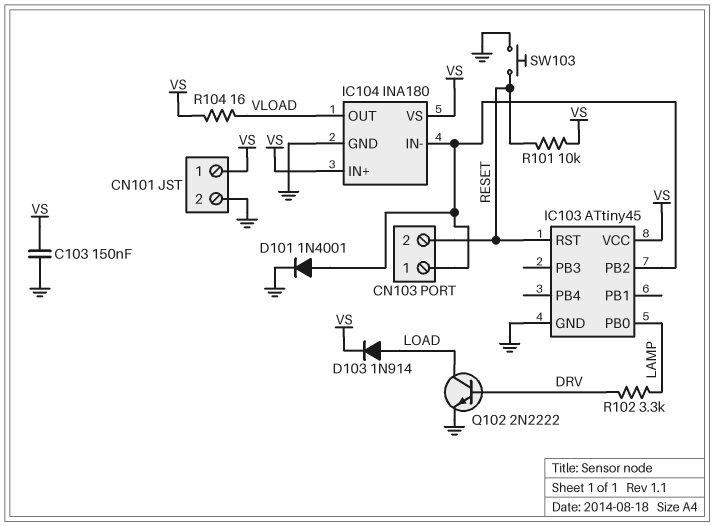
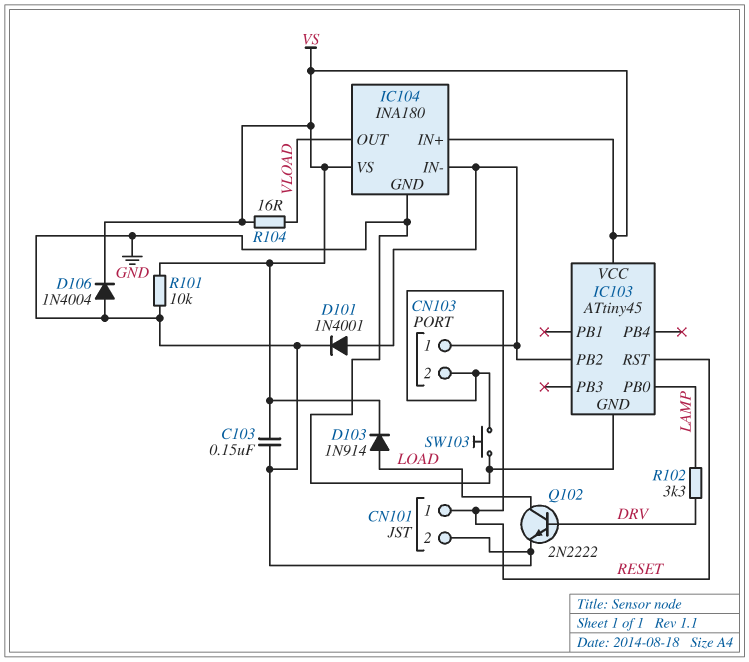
CN101 pin 1: VS -> RESET
D106: none -> diode 1N4004 (A GND, K VS)
R101: 10k (RESET, VS) -> 10k (GND, VS)

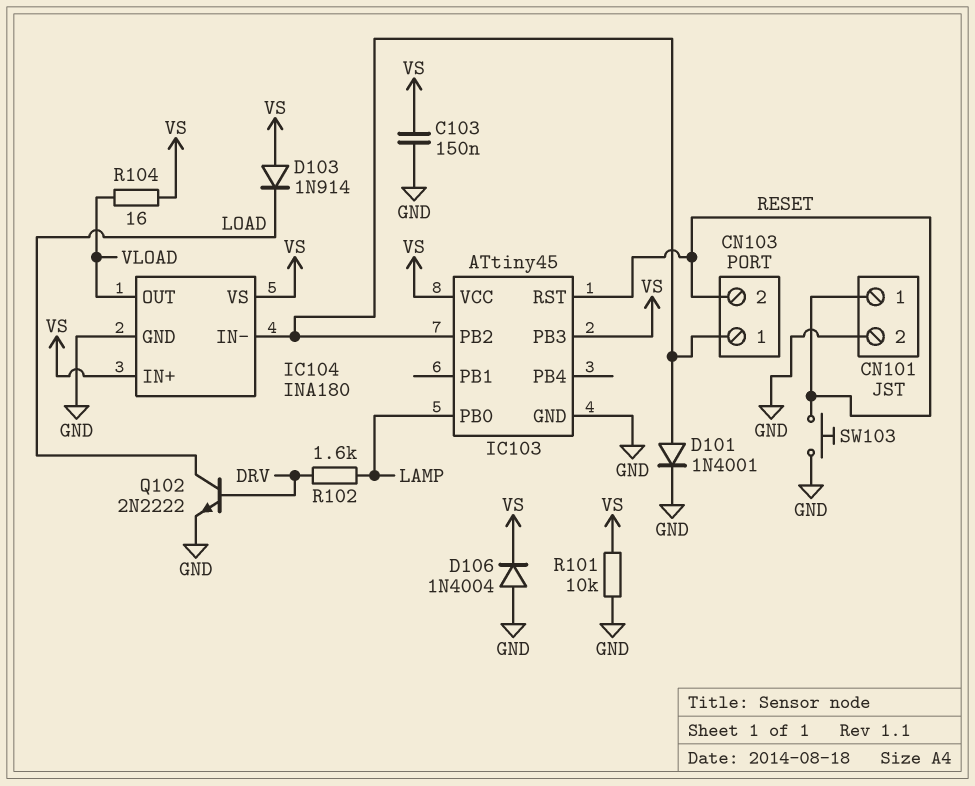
D103: diode 1N914 (A LOAD, K VS) -> diode 1N914 (A VS, K LOAD)
IC103 pin PB3: none -> VS
R102: 3.3k (DRV, LAMP) -> 1.6k (DRV, LAMP)

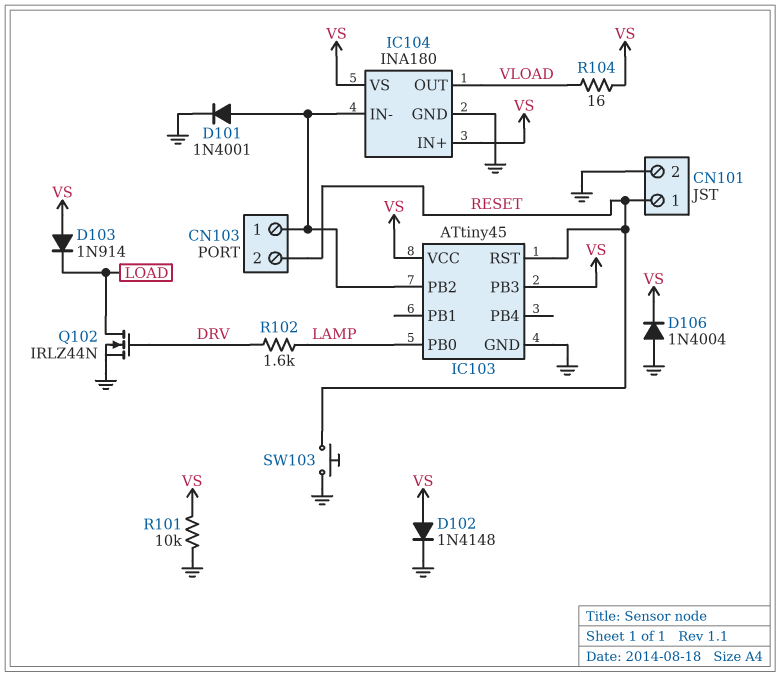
C103: 150nF (GND, VS) -> none
D102: none -> diode 1N4148 (A VS, K GND)
Q102: NPN 2N2222 (B DRV, C LOAD, E GND) -> NMOS IRLZ44N (G DRV, D LOAD, S GND)

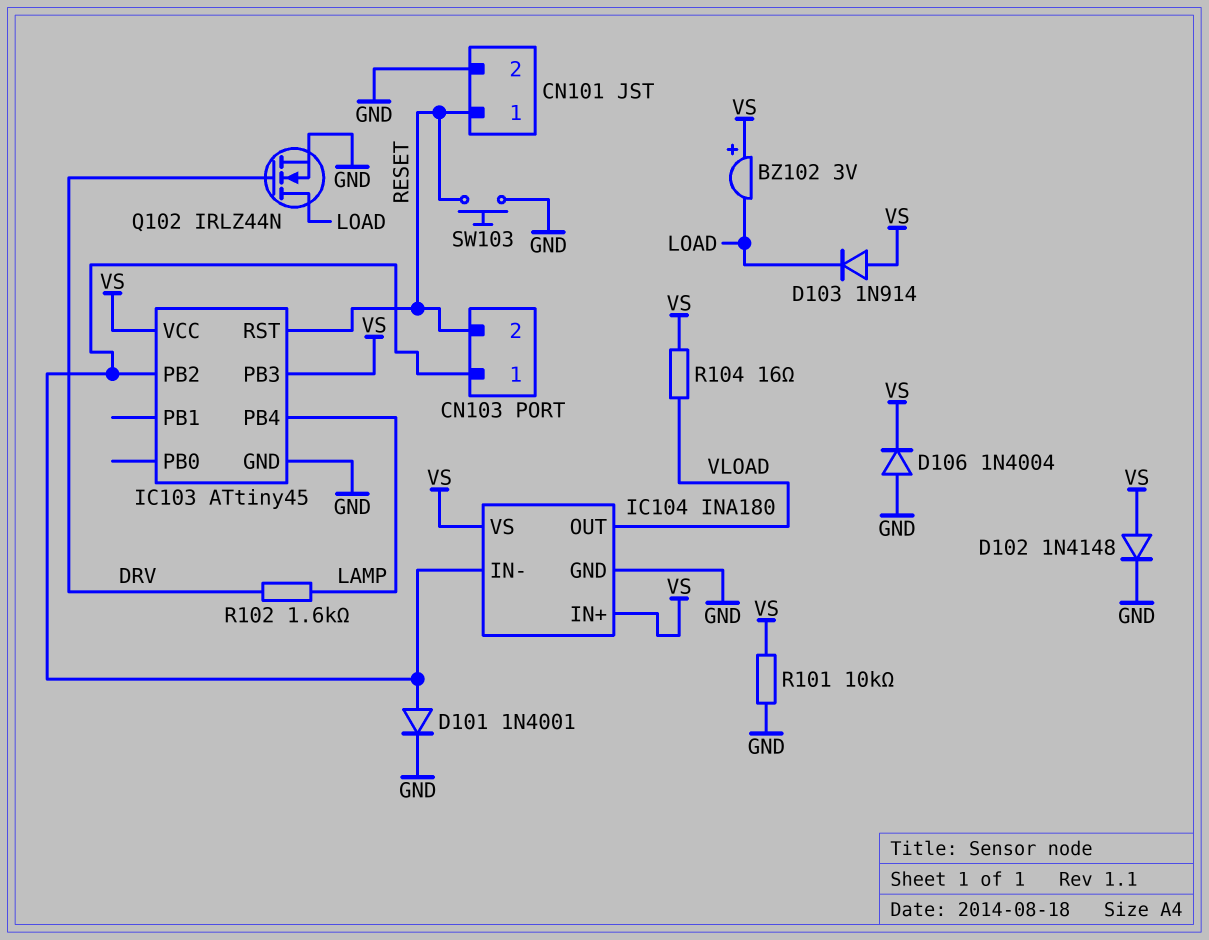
BZ102: none -> buzzer 3V (plus VS, minus LOAD)
IC103 pin PB0: LAMP -> none
IC103 pin PB4: none -> LAMP

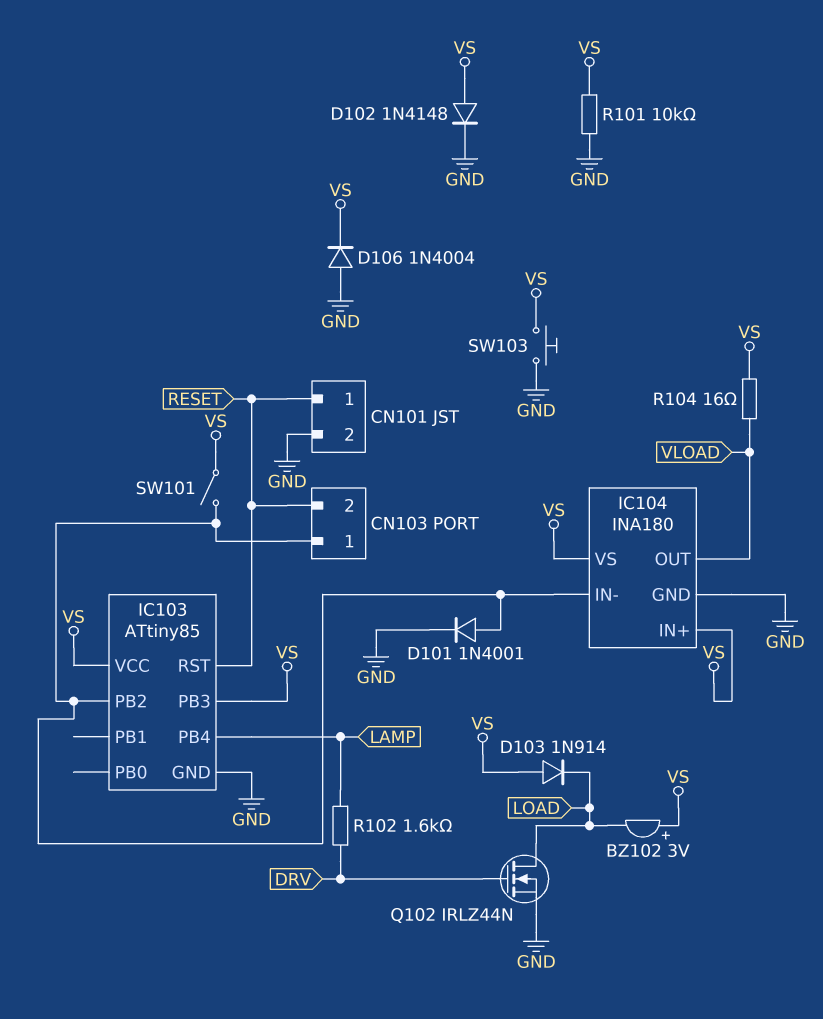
IC103: ATtiny45 -> ATtiny85
SW101: none -> switch (CN103/1, VS)
SW103: button (GND, RESET) -> button (GND, VS)

